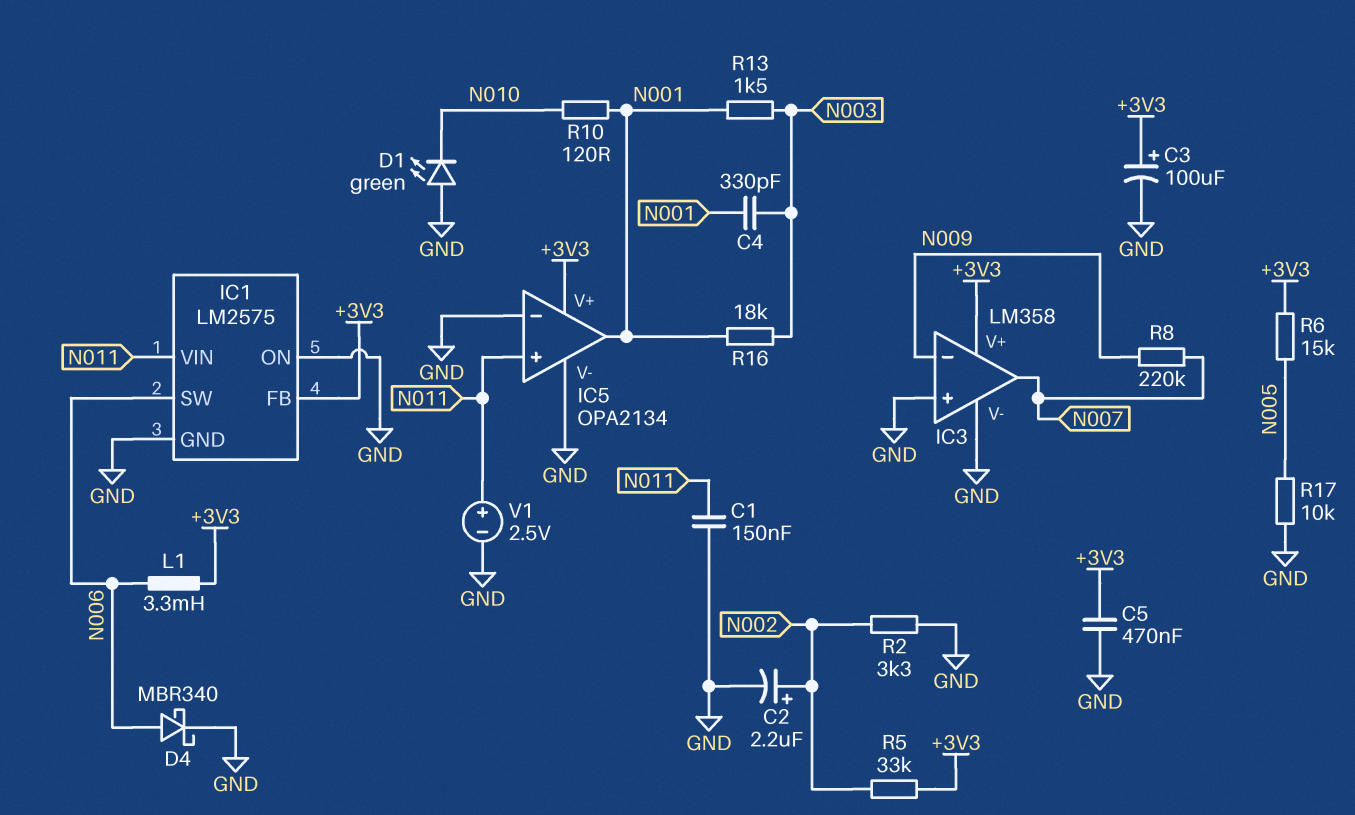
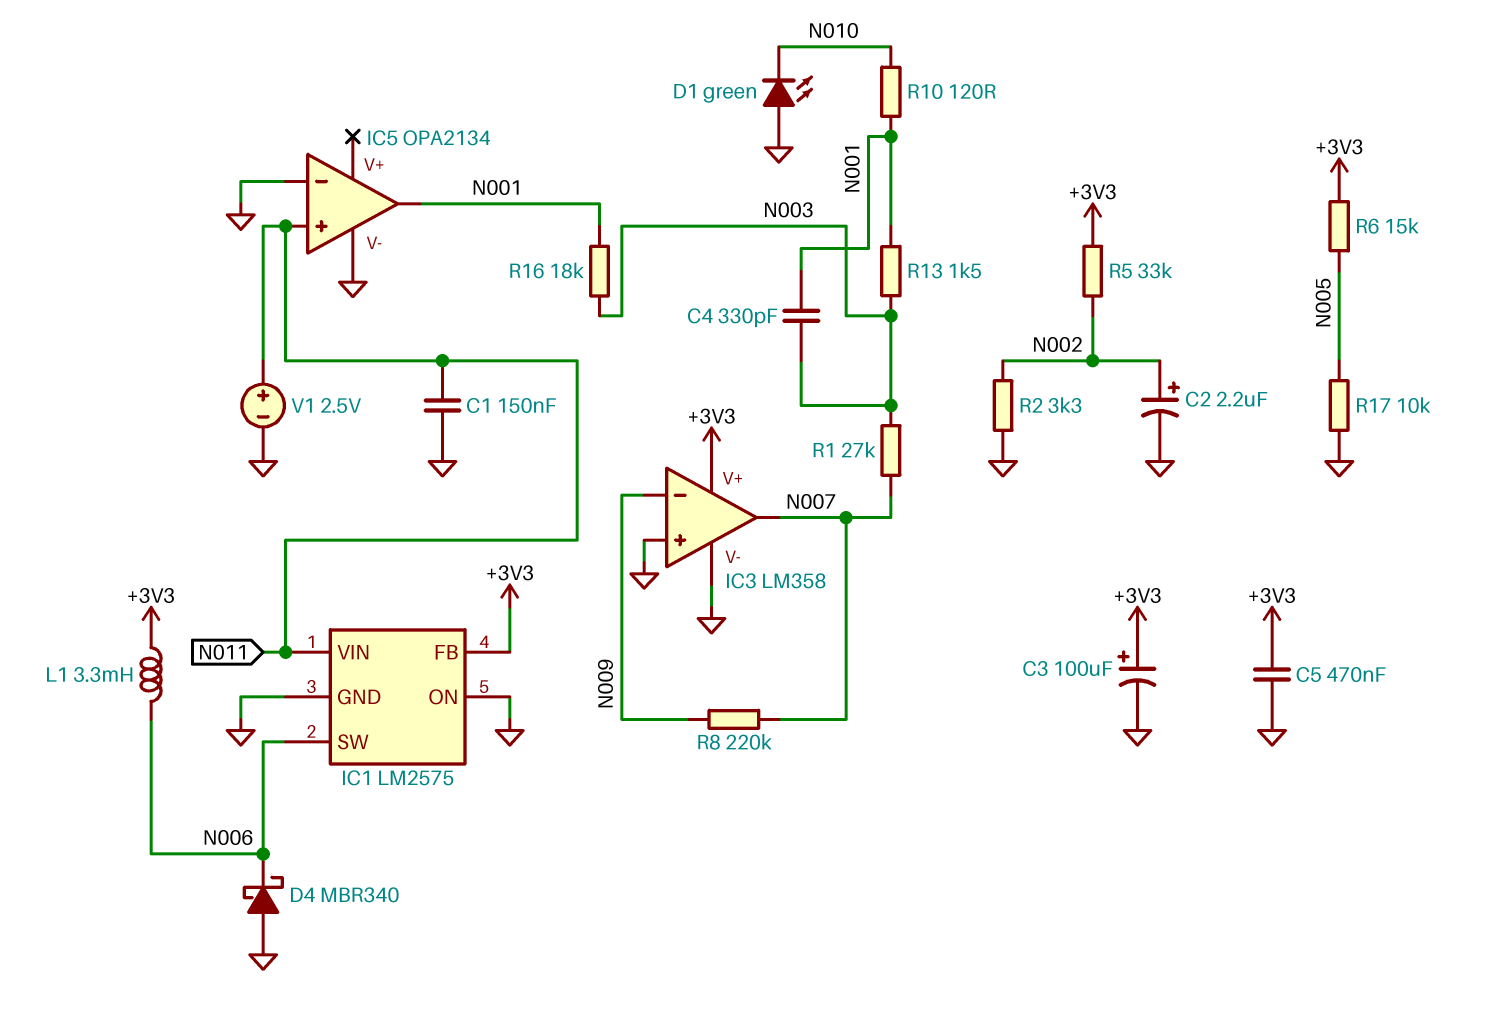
D4: schottky MBR340 (A N006, K GND) -> schottky MBR340 (A GND, K N006)
IC5 pin V+: +3V3 -> none
R1: none -> 27k (N003, N007)

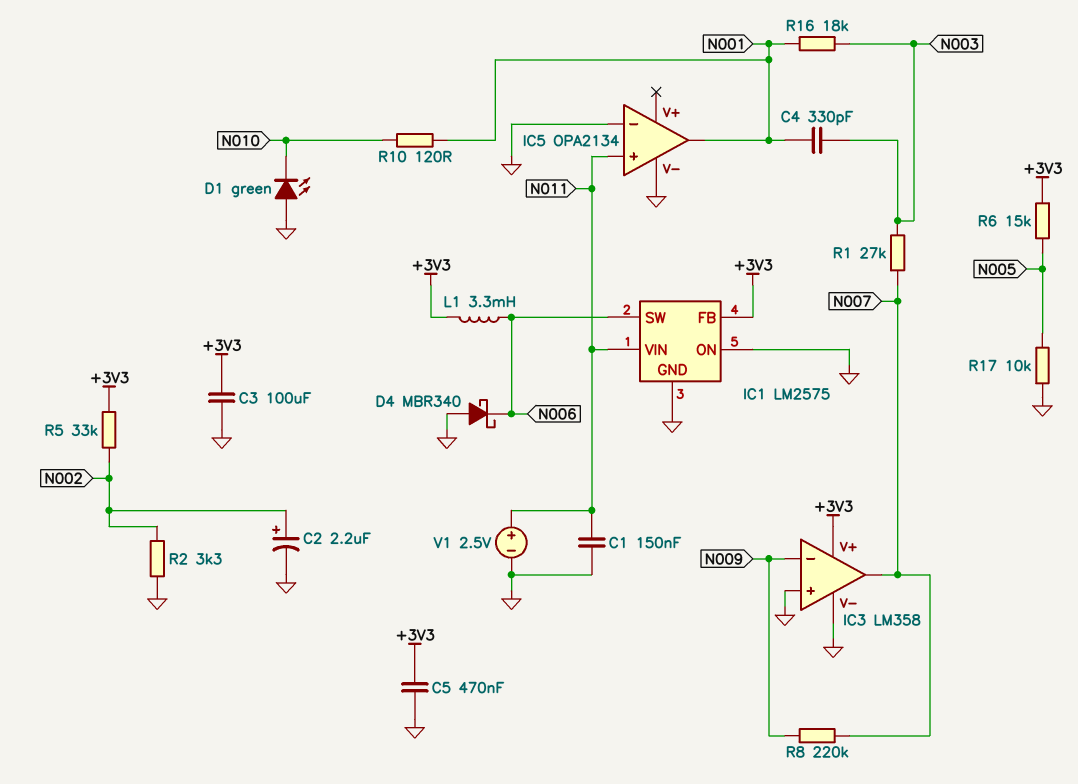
C3: 100uF (plus +3V3, minus GND) -> 100uF (+3V3, GND)
R13: 1.5k (N001, N003) -> none

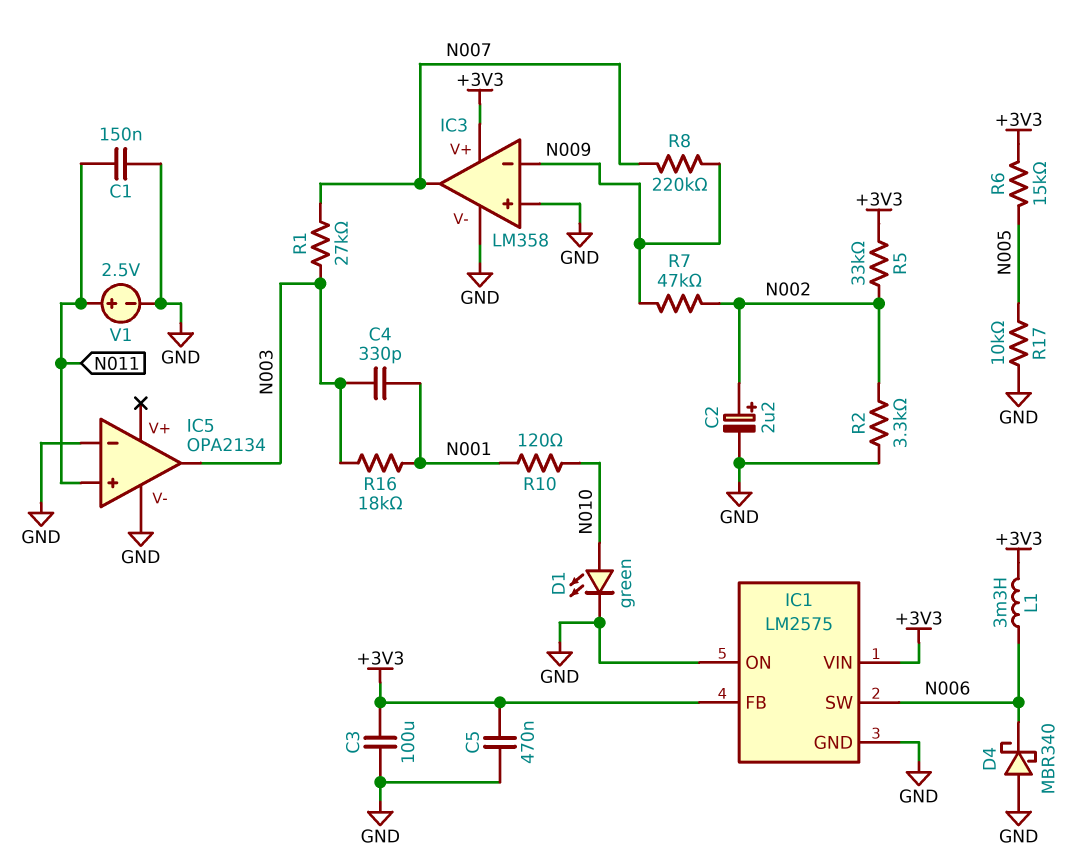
D1: LED green (A GND, K N010) -> LED green (A N010, K GND)
IC1 pin VIN: N011 -> +3V3
IC5 pin out: N001 -> N003
R7: none -> 47k (N002, N009)

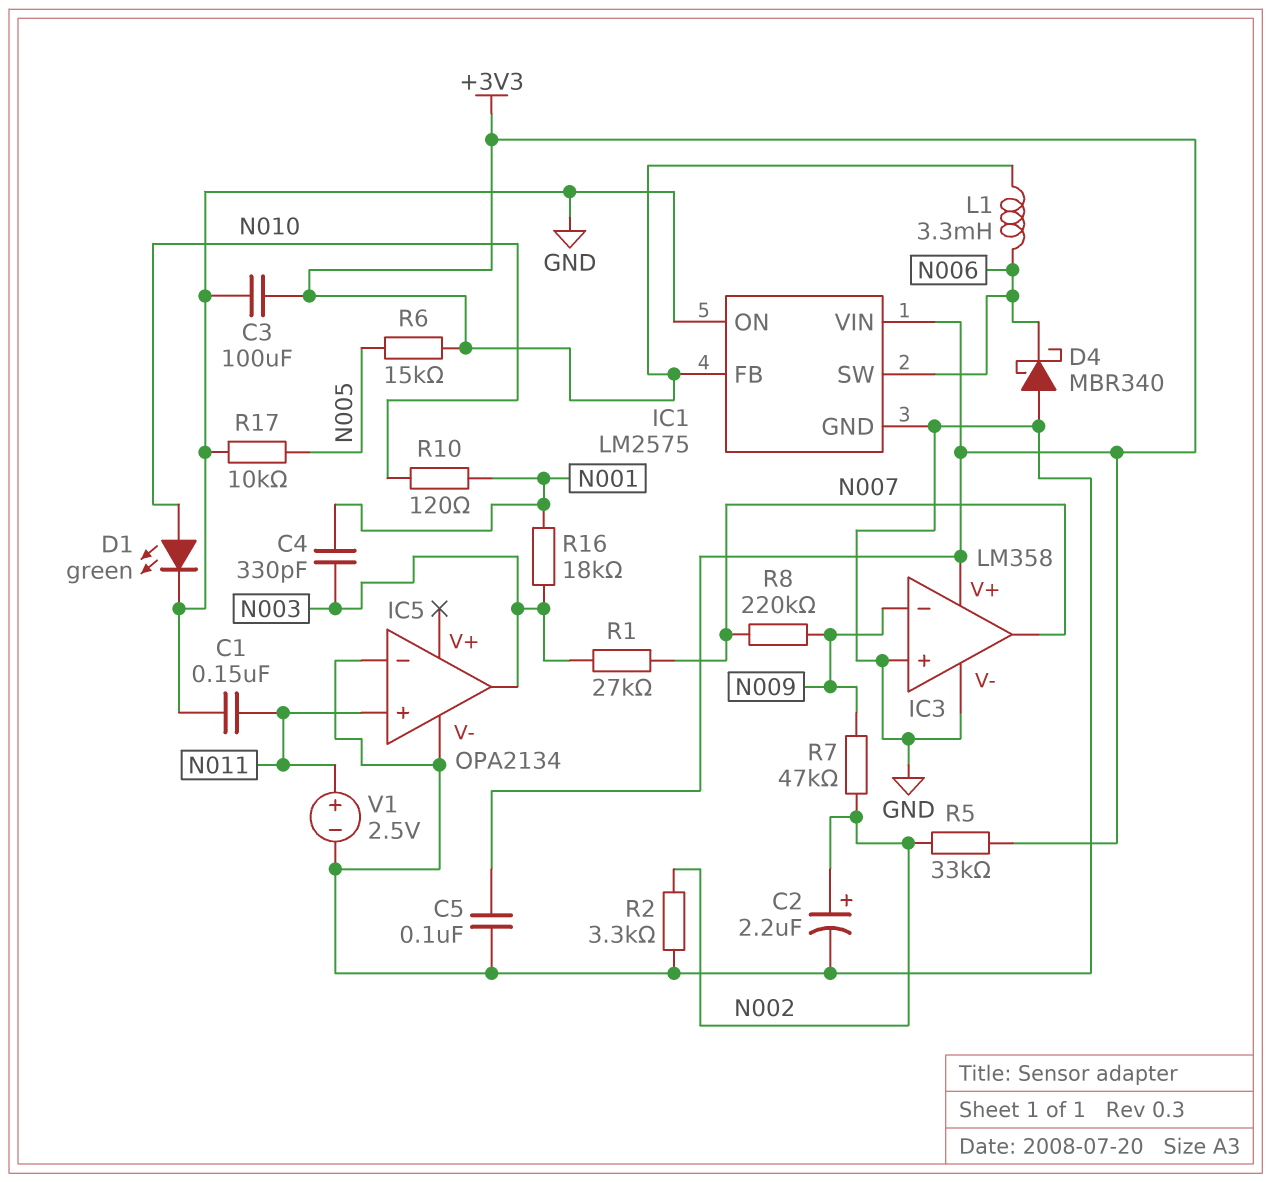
C5: 470nF (+3V3, GND) -> 100nF (+3V3, GND)

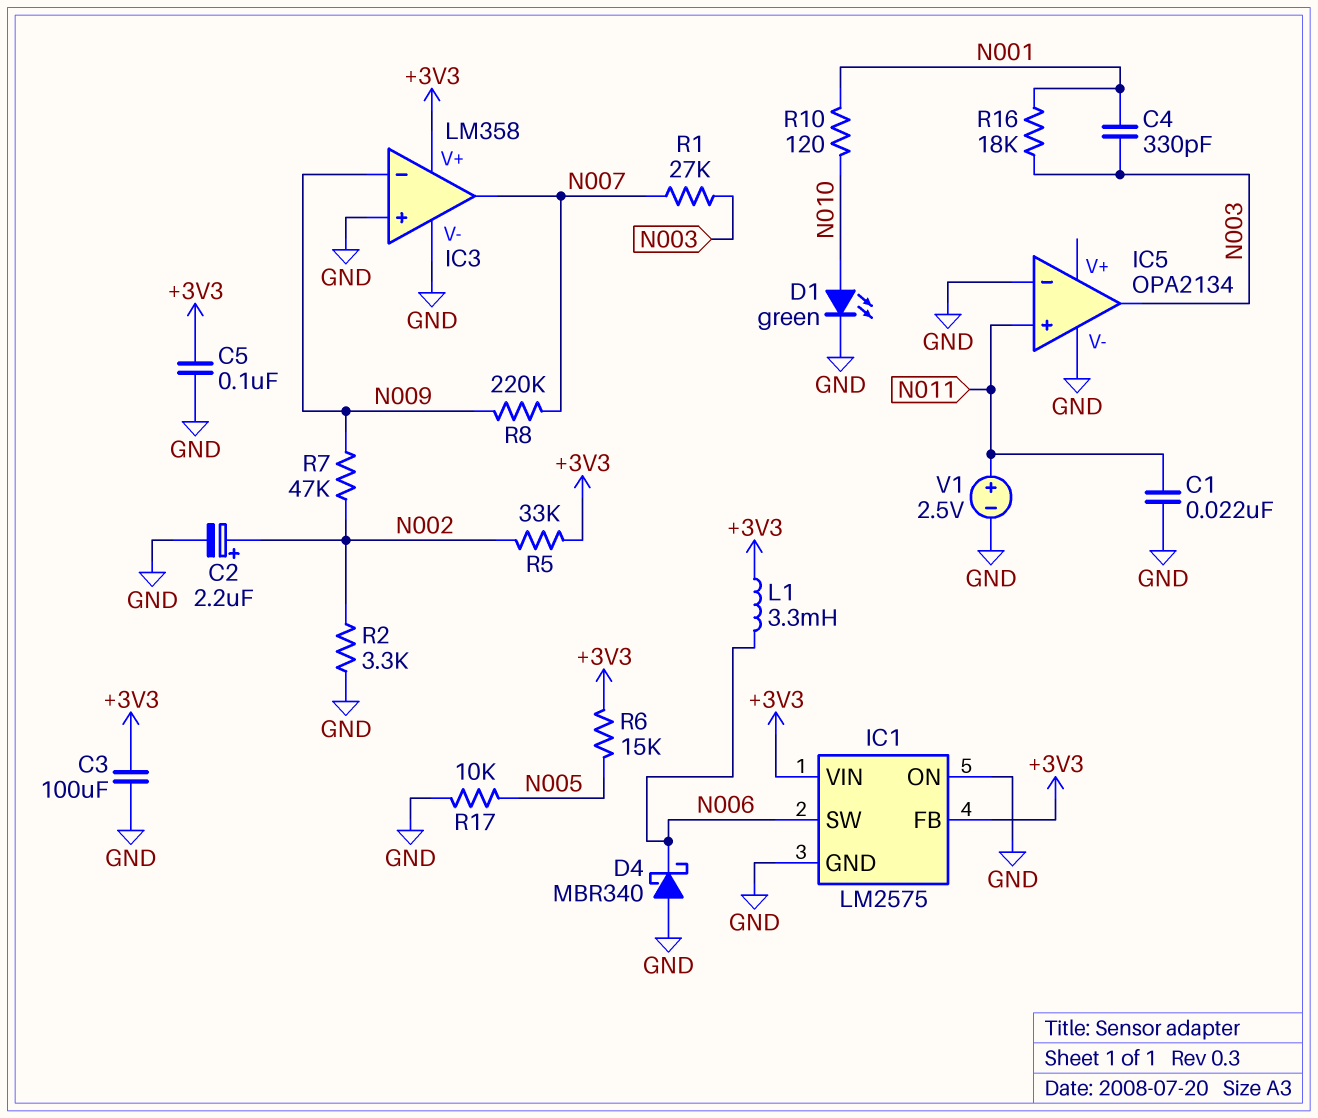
C1: 150nF (GND, N011) -> 22nF (GND, N011)

